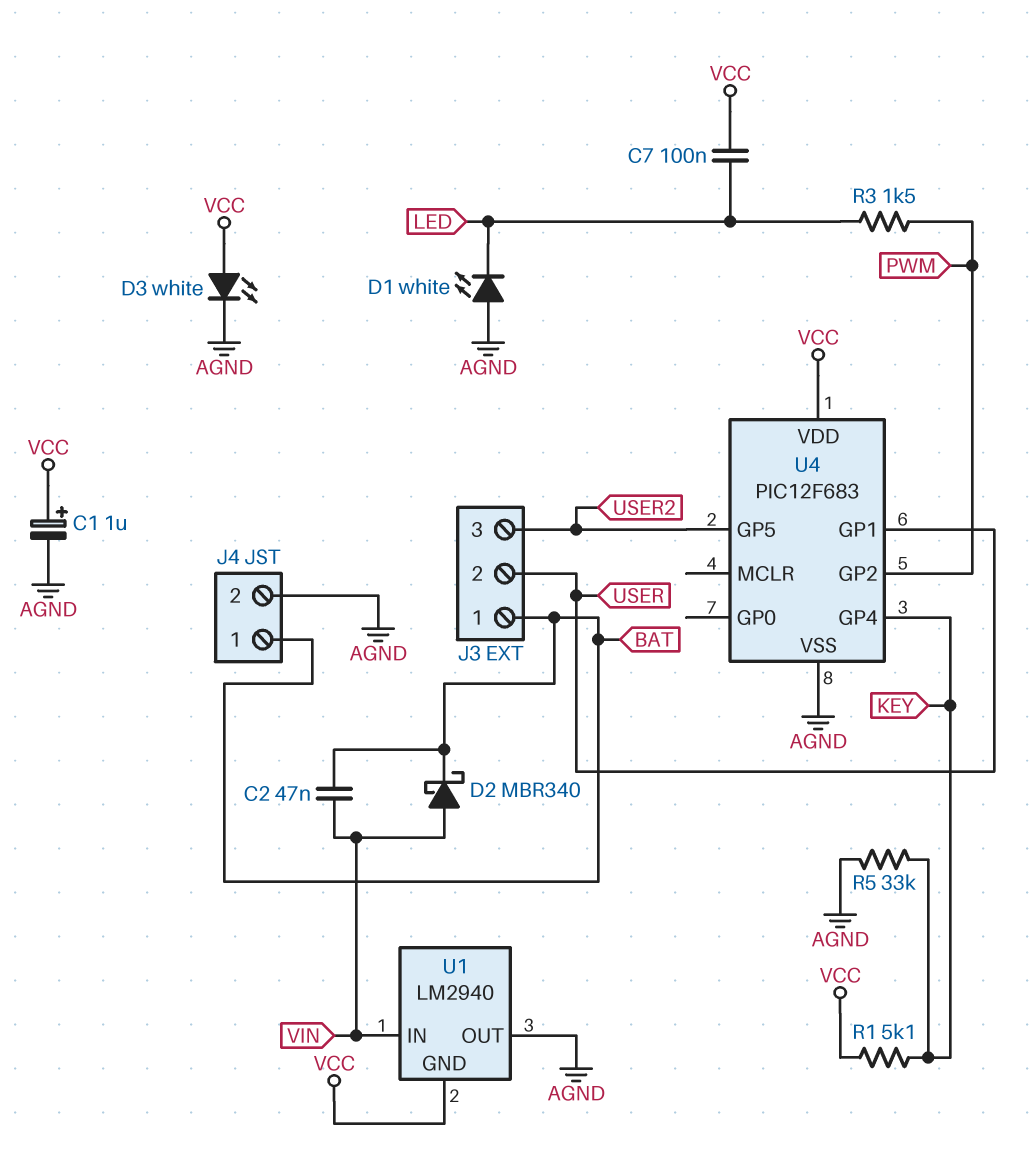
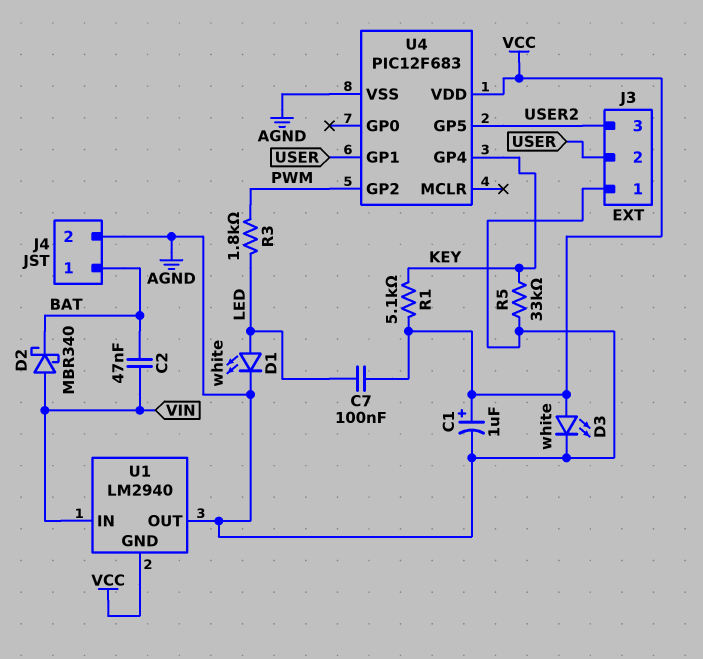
D1: LED white (A AGND, K LED) -> LED white (A LED, K AGND)
J3 pin 1: BAT -> AGND
R3: 1.5k (LED, PWM) -> 1.8k (LED, PWM)

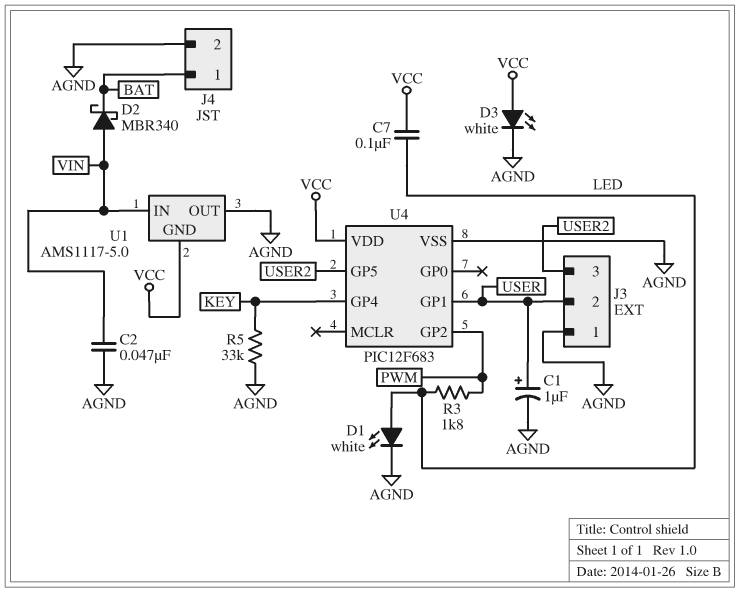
C1: 1uF (plus VCC, minus AGND) -> 1uF (plus USER, minus AGND)
C2: 47nF (BAT, VIN) -> 47nF (AGND, VIN)
R1: 5.1k (KEY, VCC) -> none
U1: LM2940 -> AMS1117-5.0

